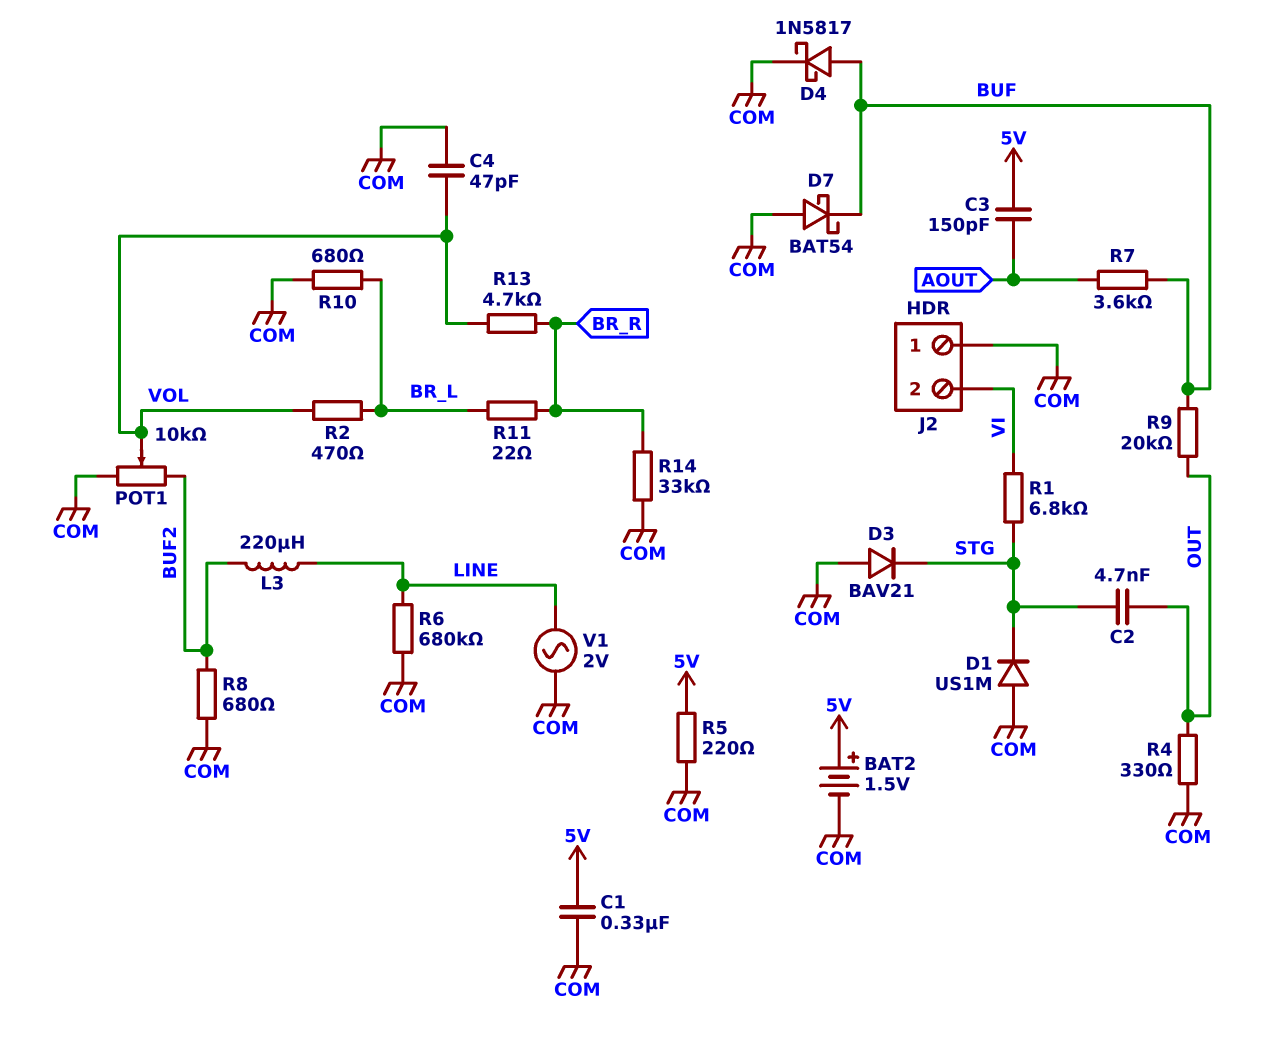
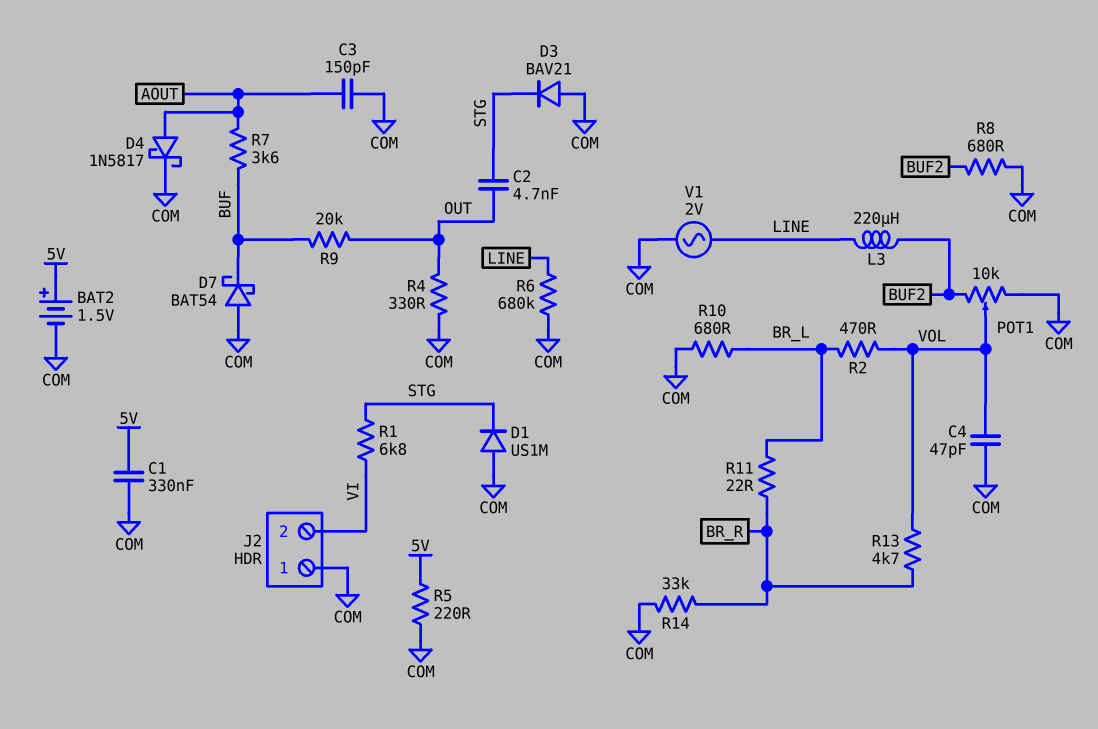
C3: 150pF (5V, AOUT) -> 150pF (AOUT, COM)
D4: schottky 1N5817 (A BUF, K COM) -> schottky 1N5817 (A AOUT, K COM)

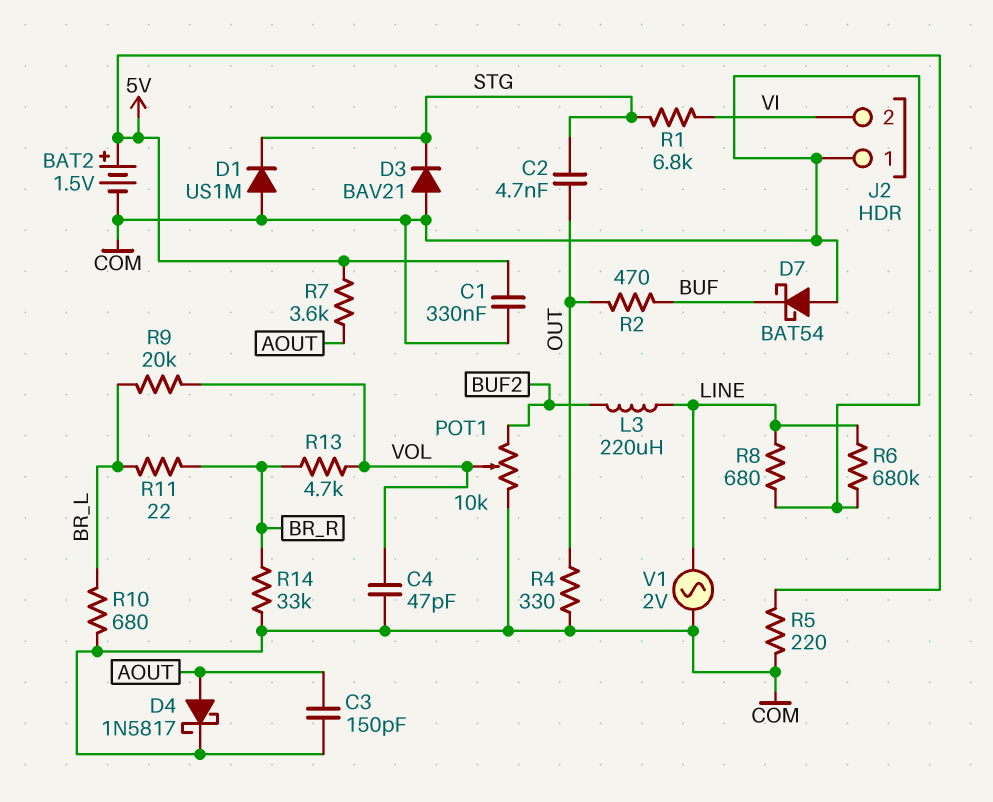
R2: 470 (BR_L, VOL) -> 470 (BUF, OUT)
R7: 3.6k (AOUT, BUF) -> 3.6k (5V, AOUT)
R8: 680 (BUF2, COM) -> 680 (COM, LINE)
R9: 20k (BUF, OUT) -> 20k (BR_L, VOL)

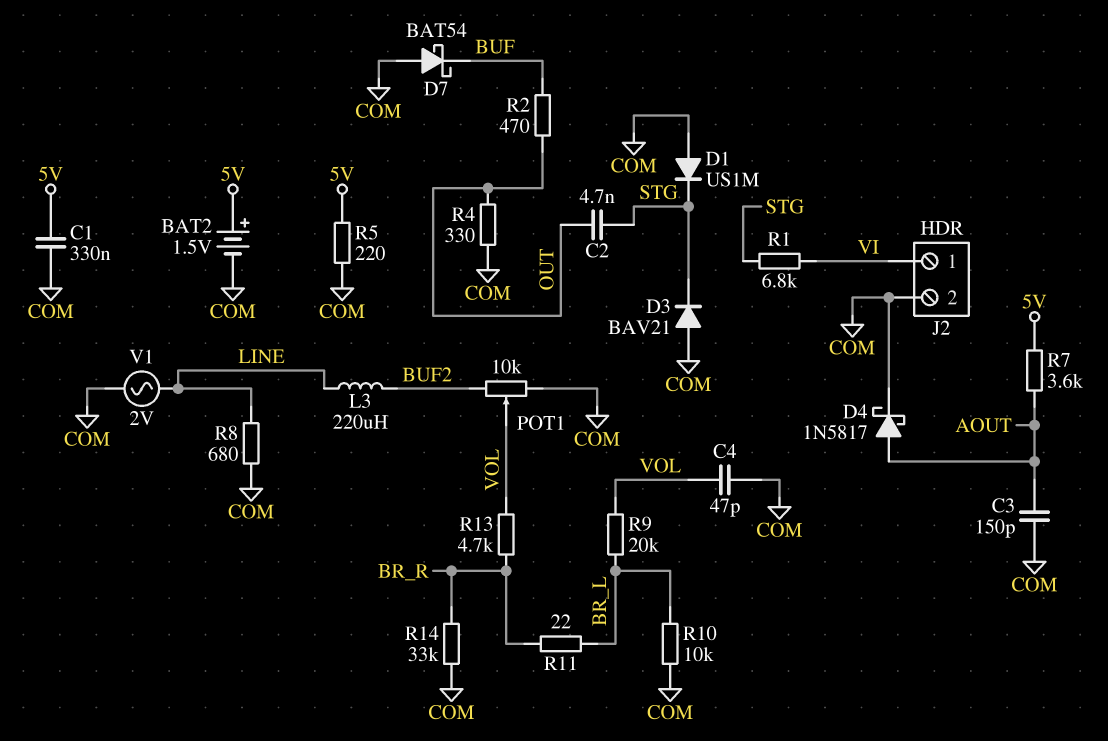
J2 pin 1: COM -> VI
J2 pin 2: VI -> COM
R6: 680k (COM, LINE) -> none
R10: 680 (BR_L, COM) -> 10k (BR_L, COM)

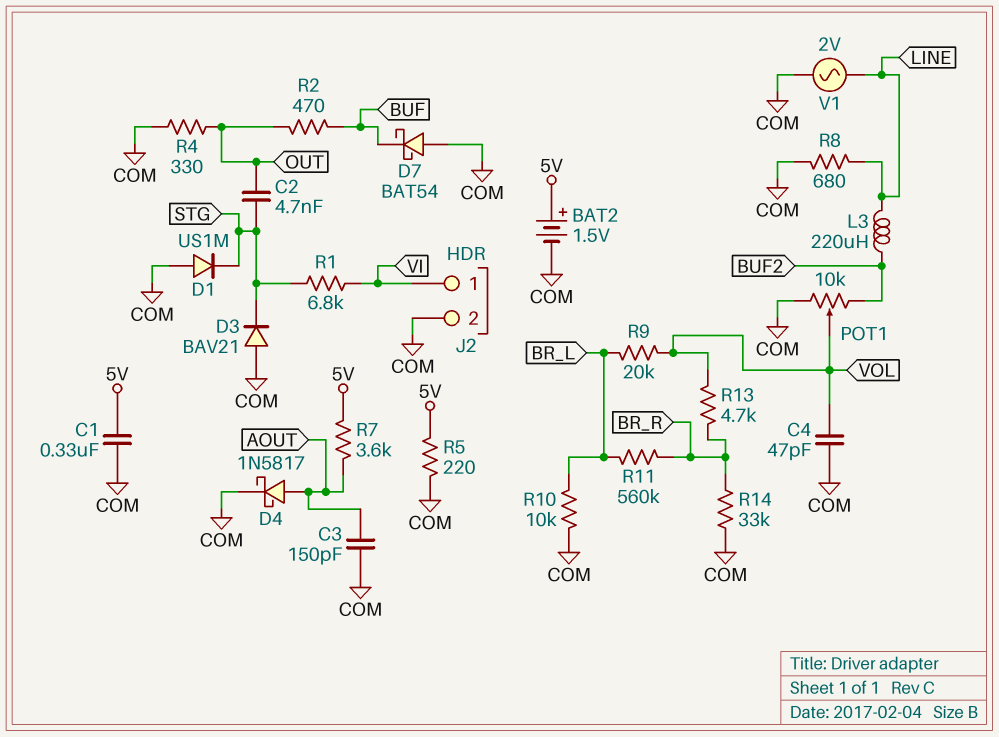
R11: 22 (BR_L, BR_R) -> 560k (BR_L, BR_R)

